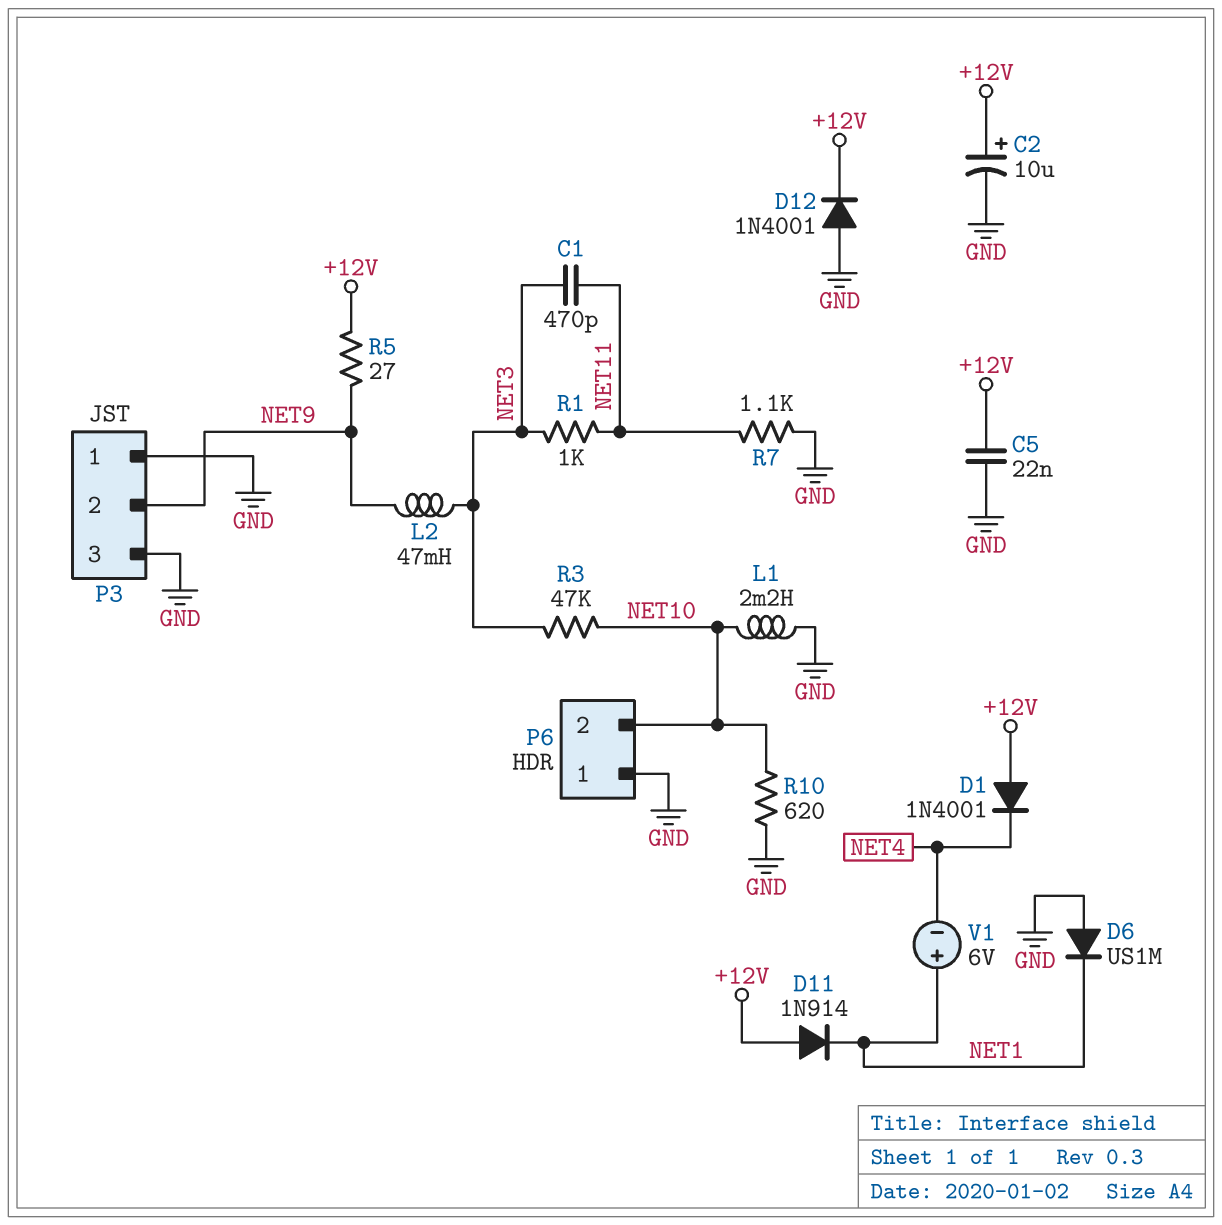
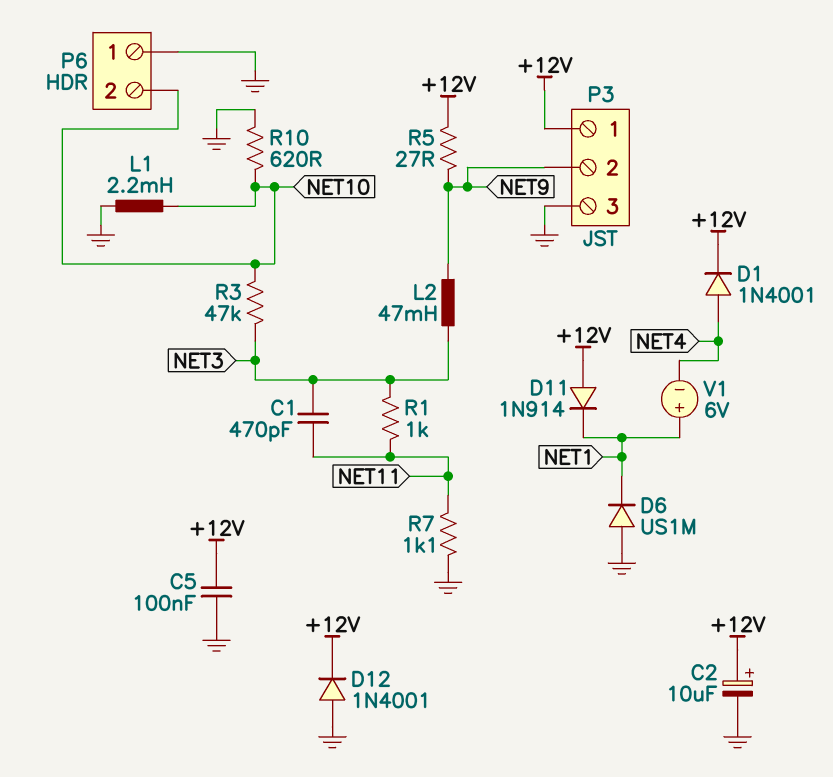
C5: 22nF (+12V, GND) -> 100nF (+12V, GND)
D1: diode 1N4001 (A +12V, K NET4) -> diode 1N4001 (A NET4, K +12V)
P3 pin 1: GND -> +12V

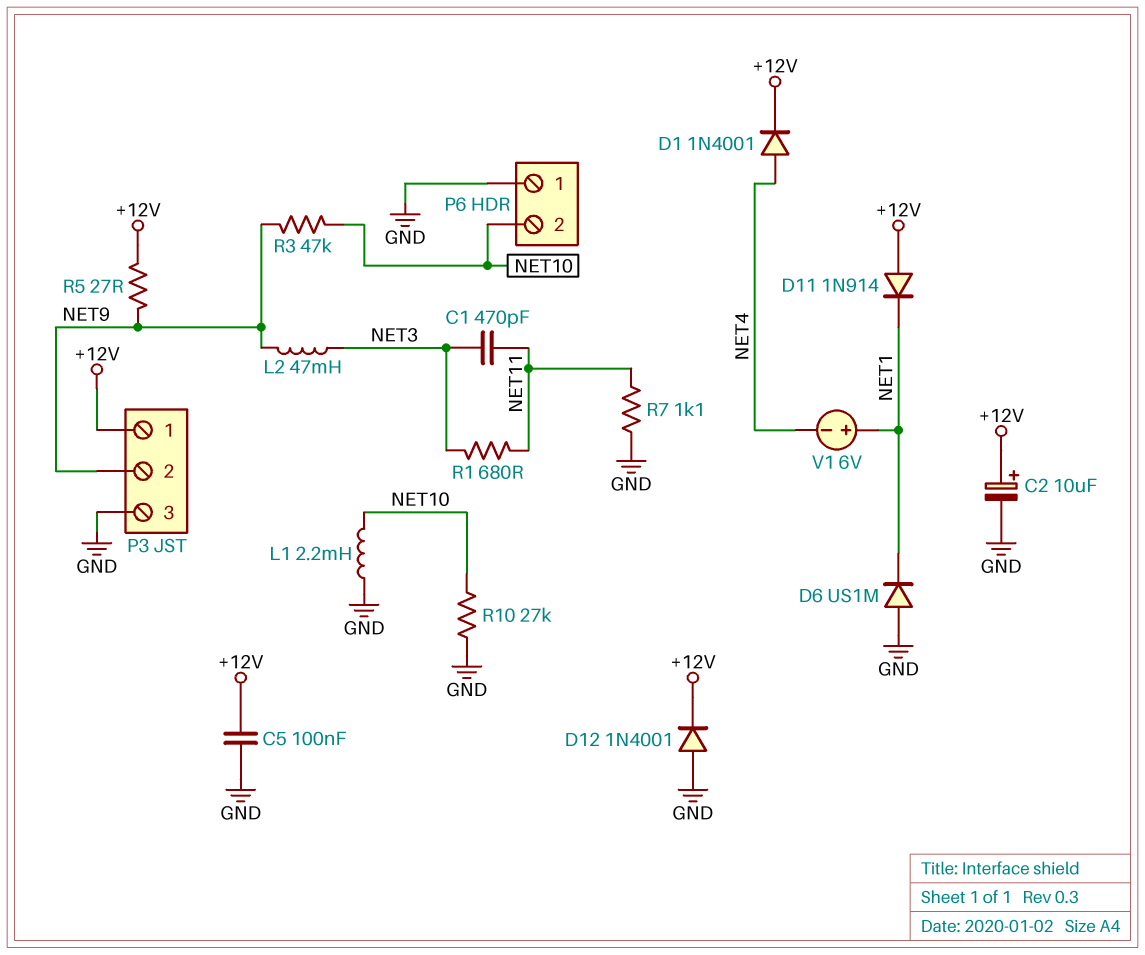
R1: 1k (NET3, NET11) -> 680 (NET3, NET11)
R3: 47k (NET3, NET10) -> 47k (NET9, NET10)
R10: 620 (GND, NET10) -> 27k (GND, NET10)

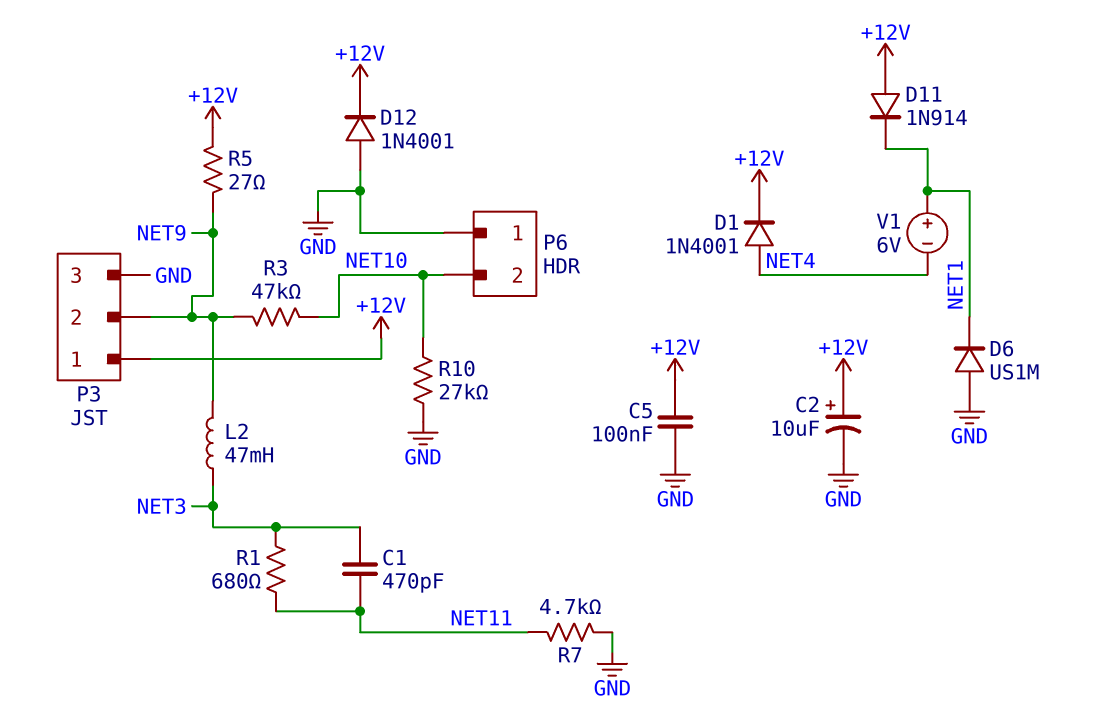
L1: 2.2mH (GND, NET10) -> none
R7: 1.1k (GND, NET11) -> 4.7k (GND, NET11)

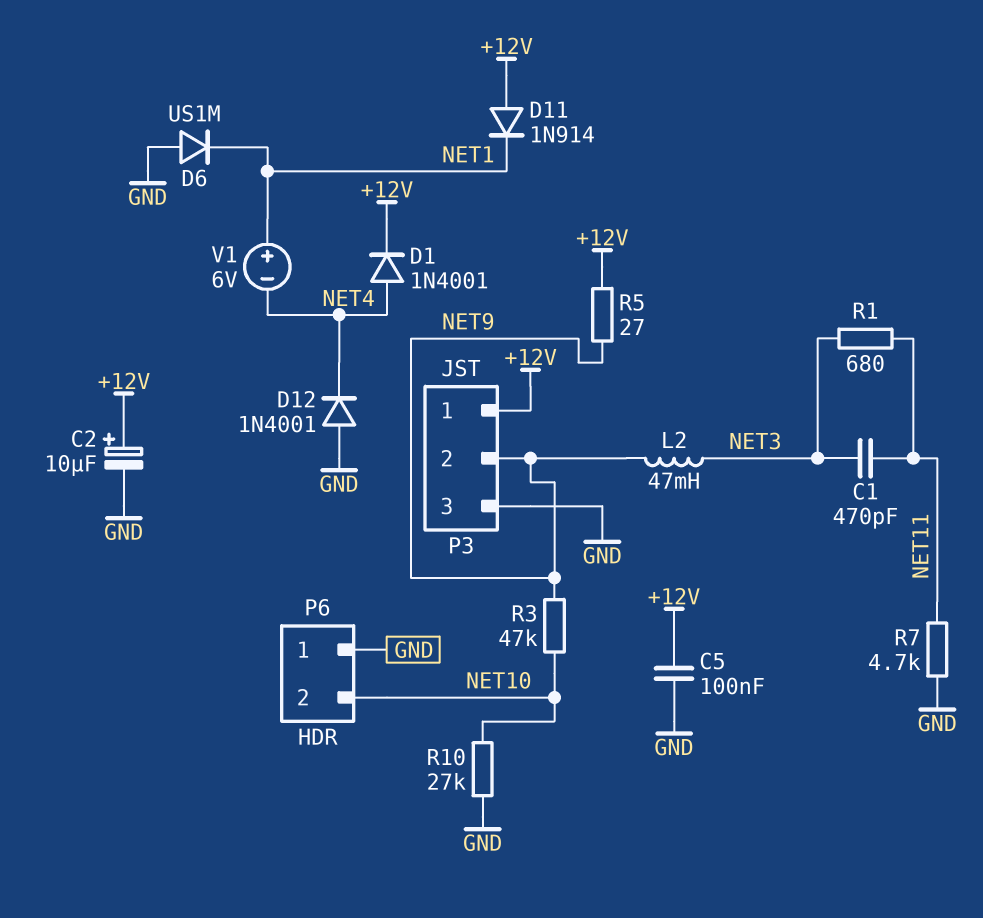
D12: diode 1N4001 (A GND, K +12V) -> diode 1N4001 (A GND, K NET4)

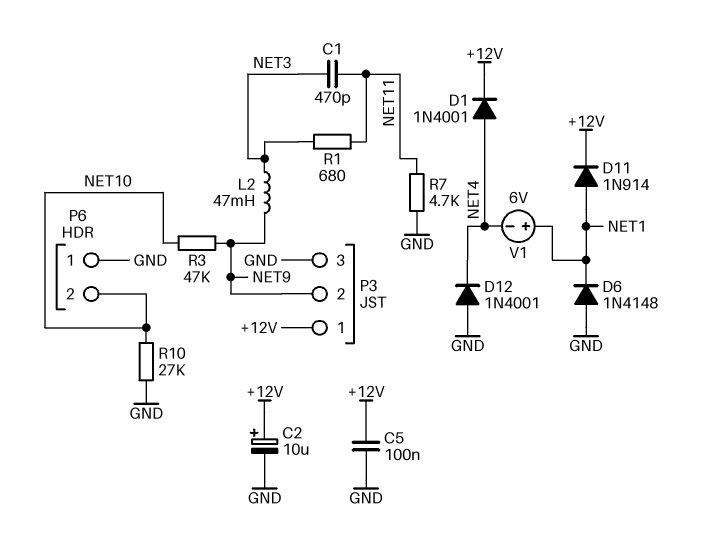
D6: diode US1M (A GND, K NET1) -> diode 1N4148 (A GND, K NET1)
D11: diode 1N914 (A +12V, K NET1) -> diode 1N914 (A NET1, K +12V)
R5: 27 (+12V, NET9) -> none

